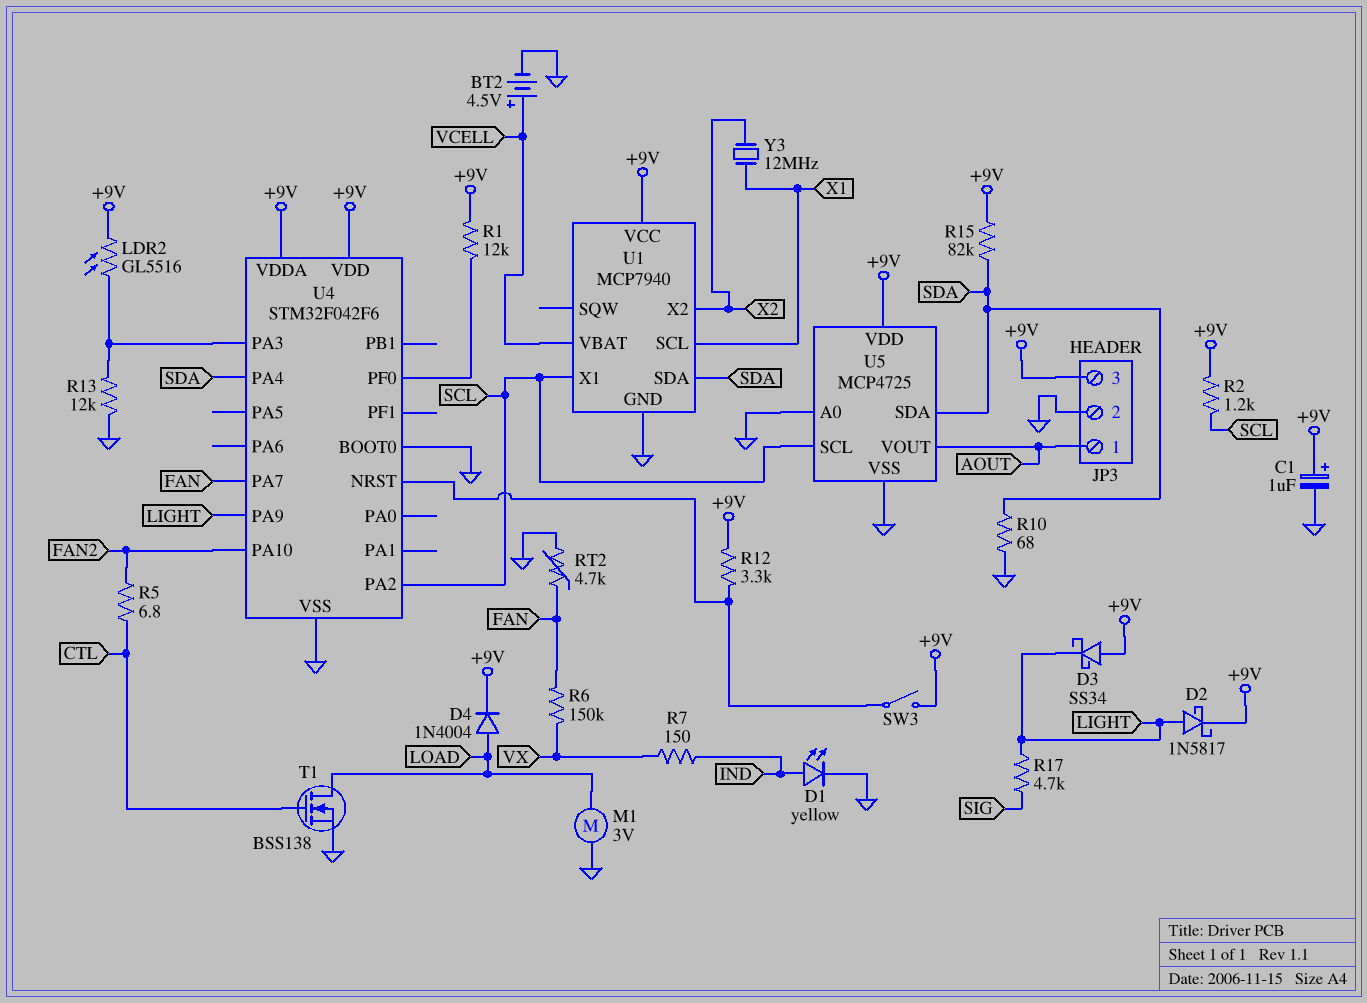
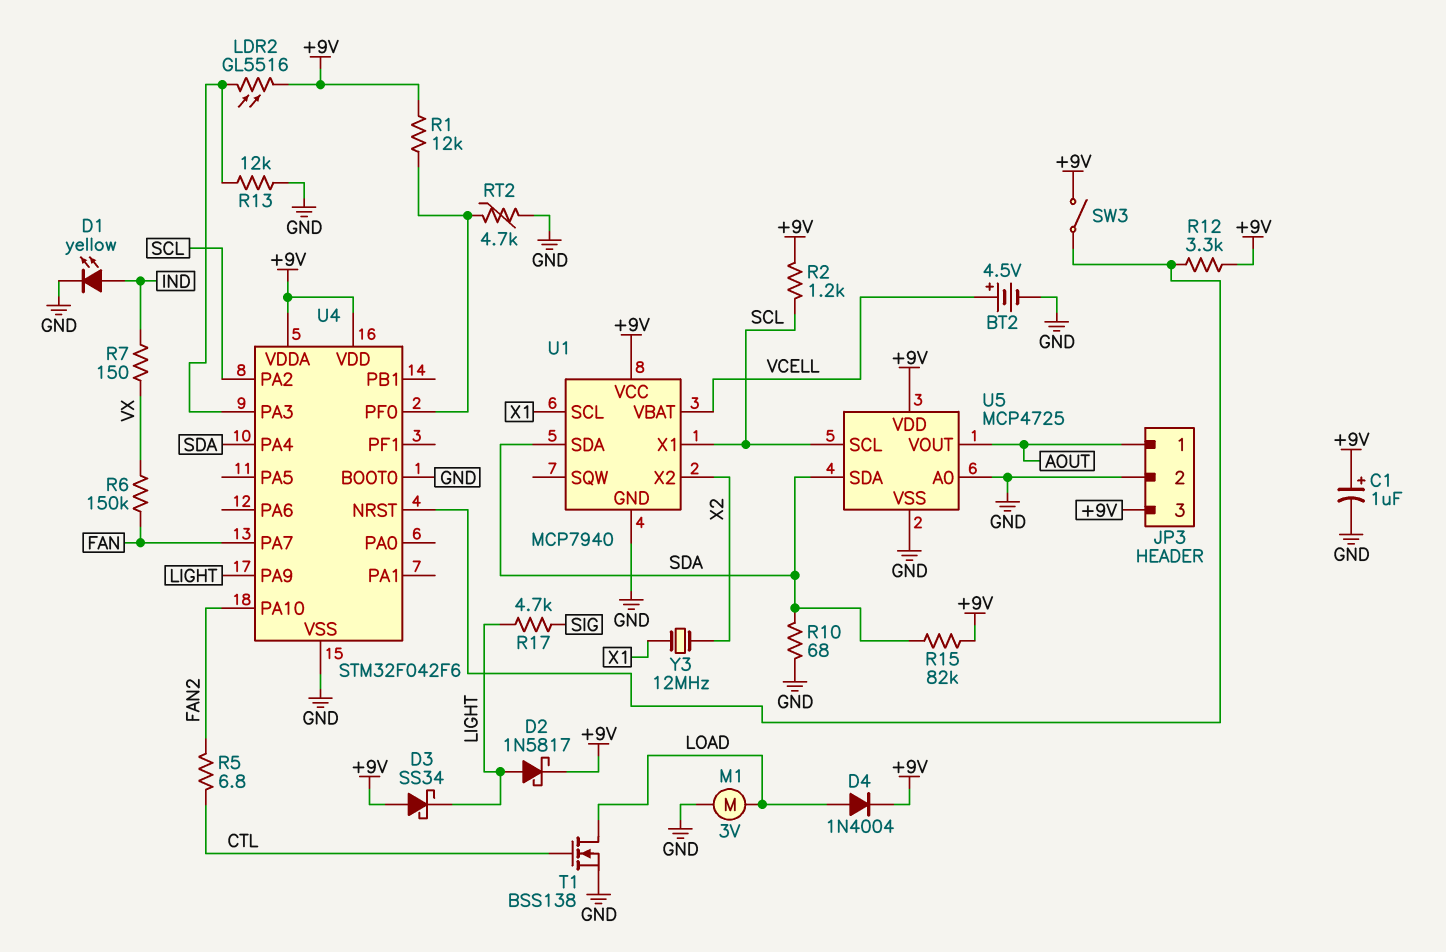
RT2: 4.7k (FAN, GND) -> 4.7k (GND, U4/PF0)

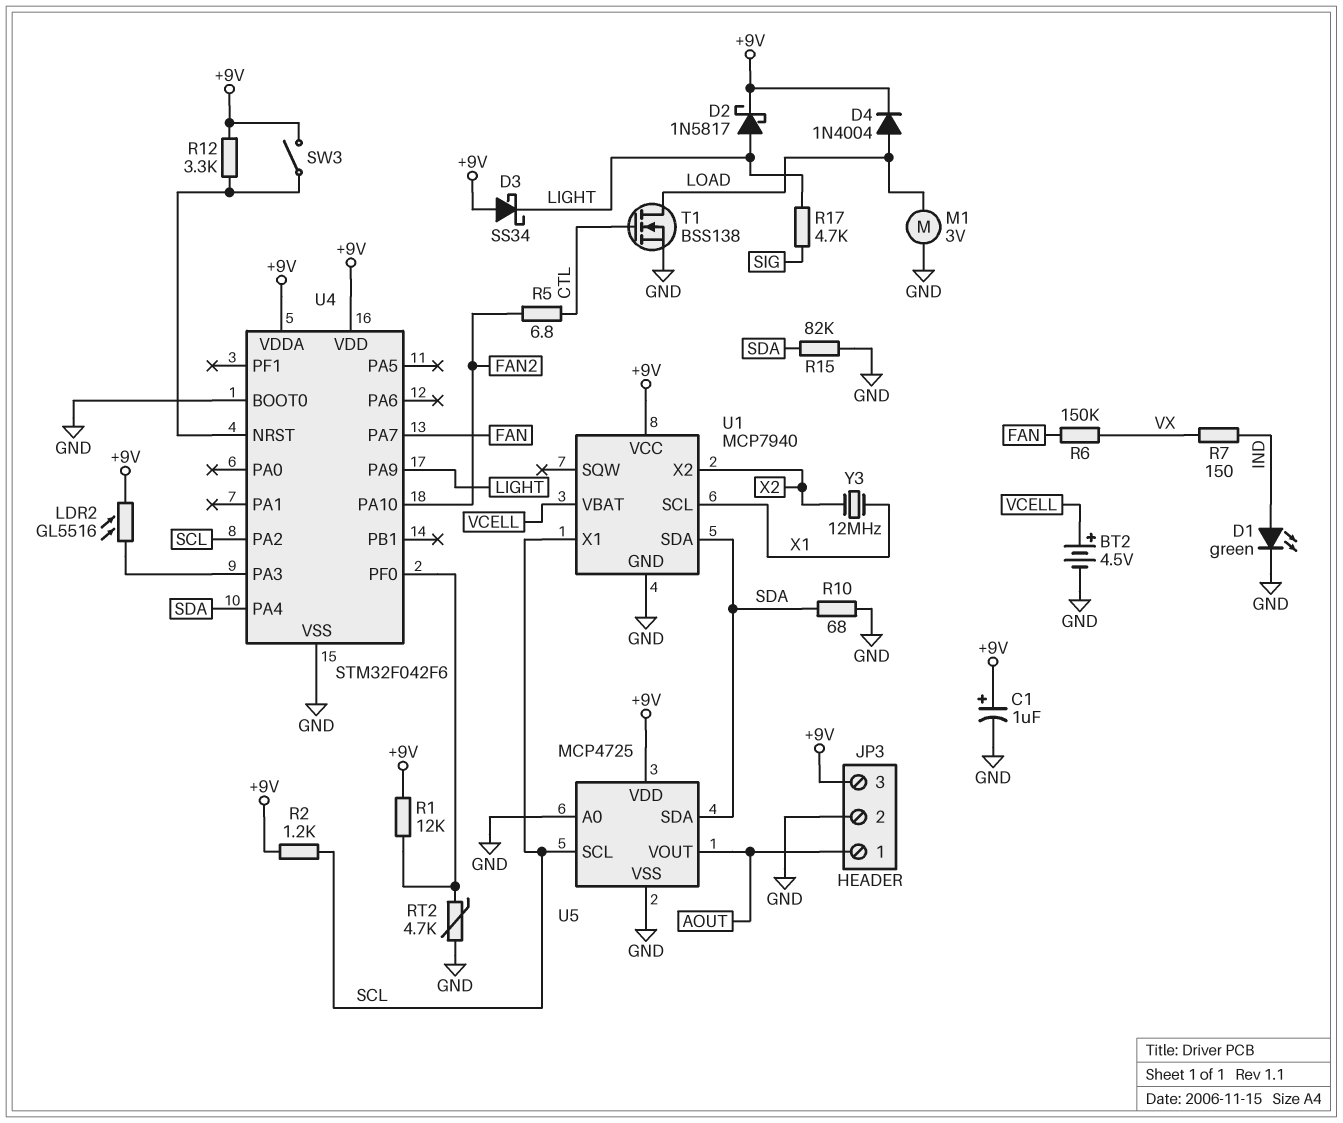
D1: LED yellow (A IND, K GND) -> LED green (A IND, K GND)
R13: 12k (GND, U4/PA3) -> none
R15: 82k (+9V, SDA) -> 82k (GND, SDA)

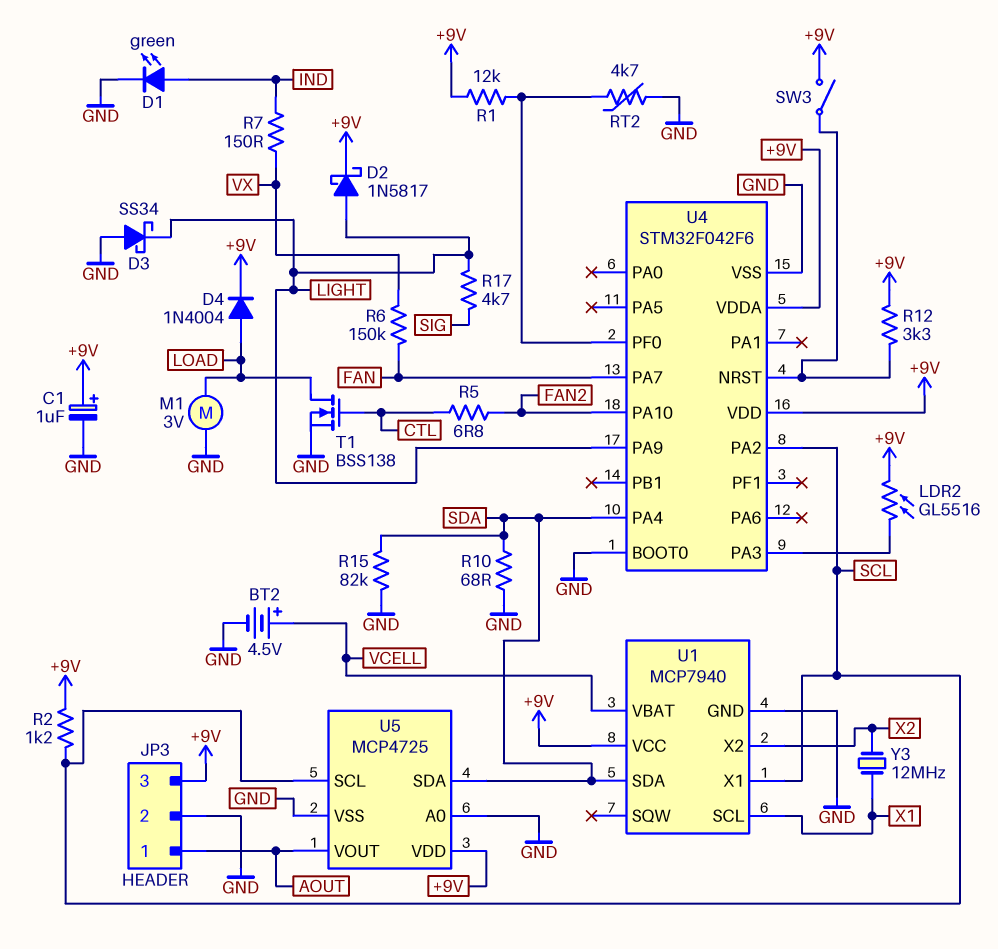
D3: schottky SS34 (A +9V, K LIGHT) -> schottky SS34 (A GND, K LIGHT)

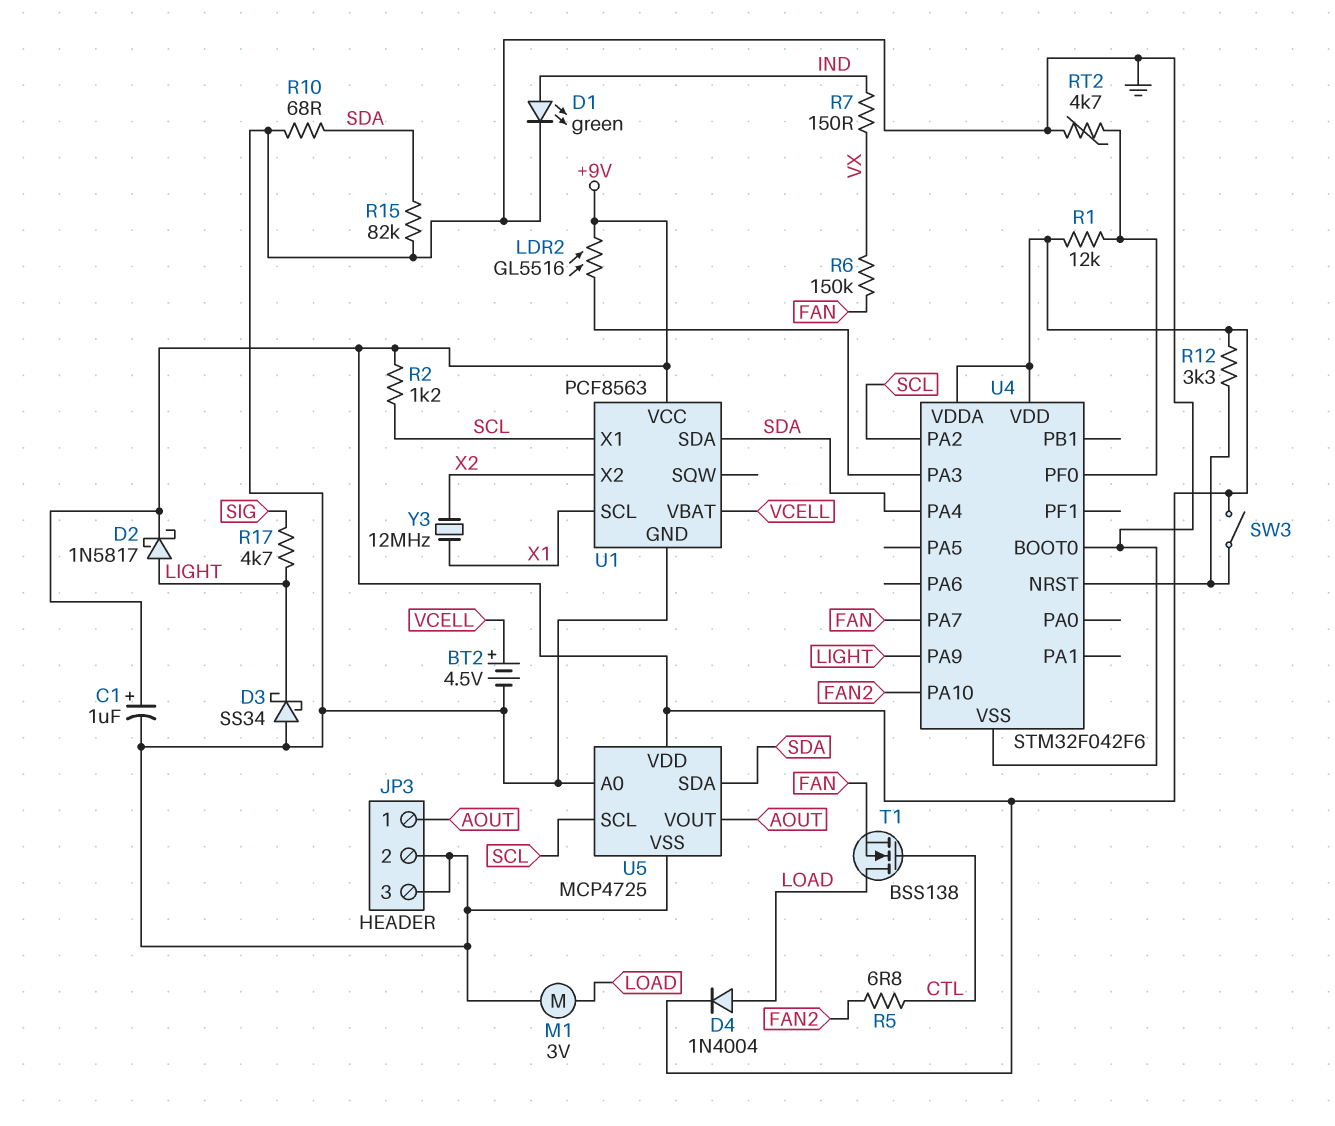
JP3 pin 3: +9V -> GND
T1: NMOS BSS138 (G CTL, D LOAD, S GND) -> NMOS BSS138 (G CTL, D LOAD, S FAN)
U1: MCP7940 -> PCF8563

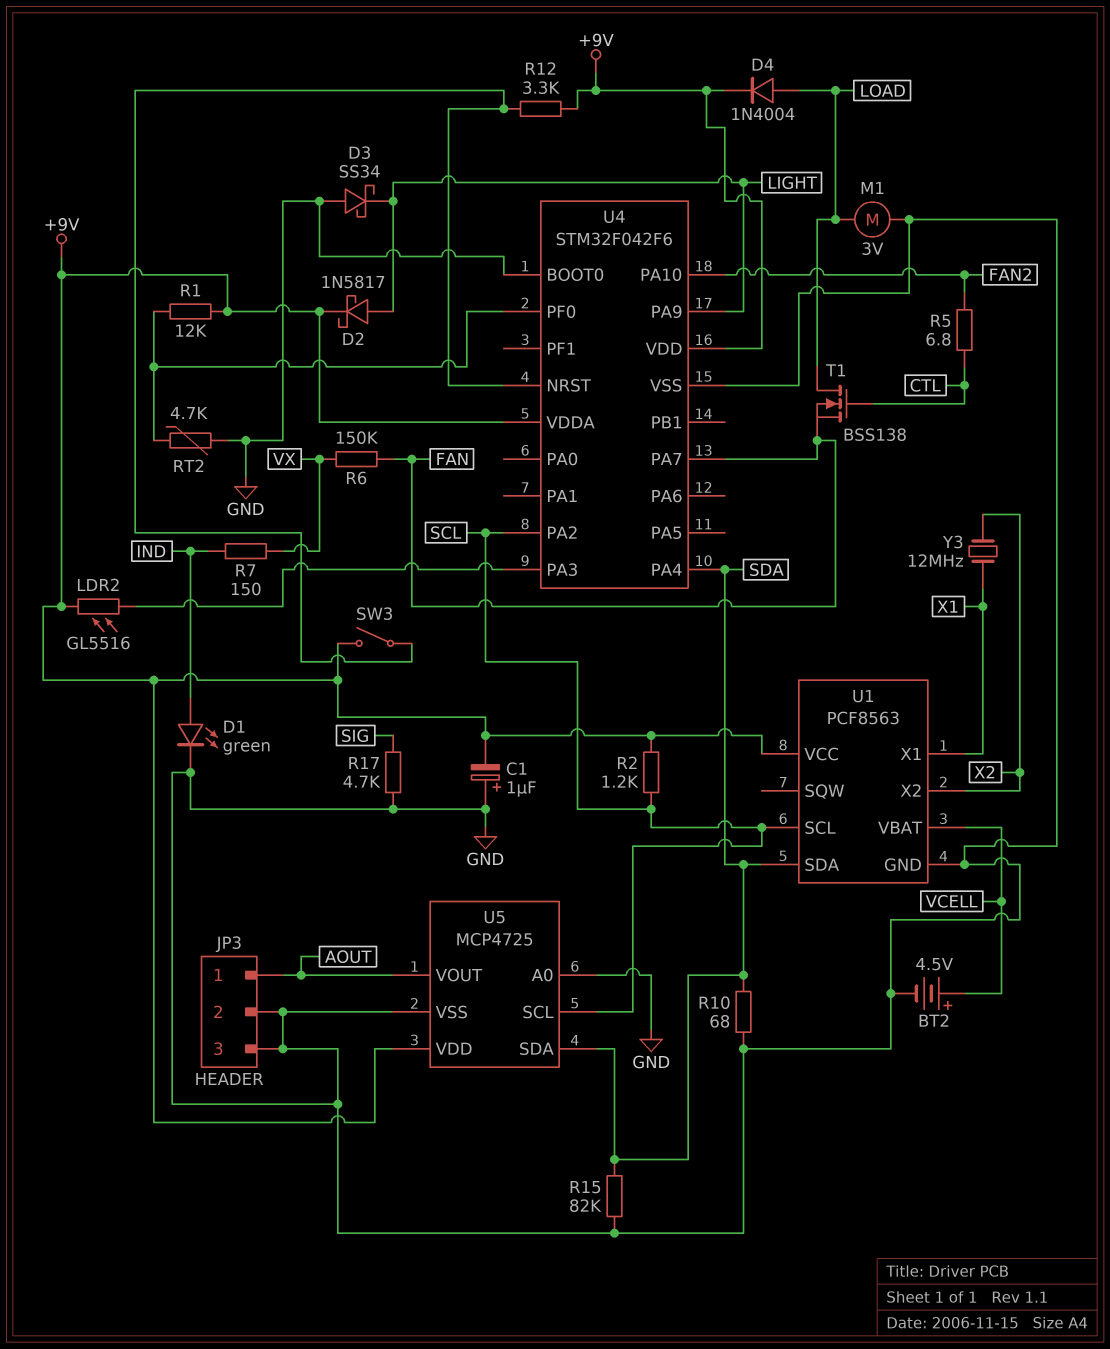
C1: 1uF (plus +9V, minus GND) -> 1uF (plus GND, minus +9V)
R17: 4.7k (LIGHT, SIG) -> 4.7k (GND, SIG)
U1 pin SCL: X1 -> SCL
U1 pin X1: SCL -> X1

